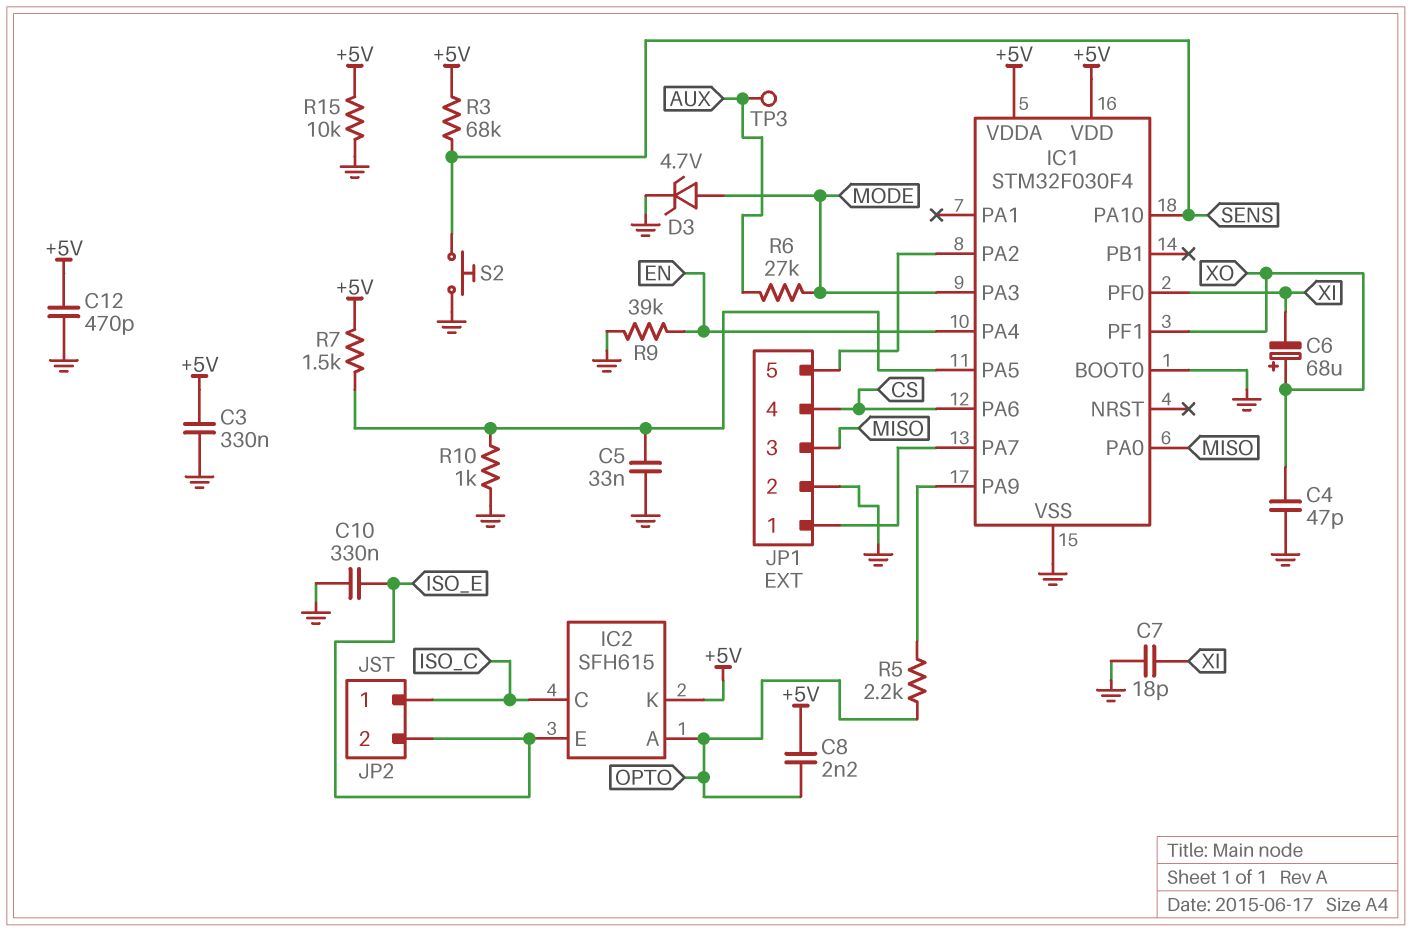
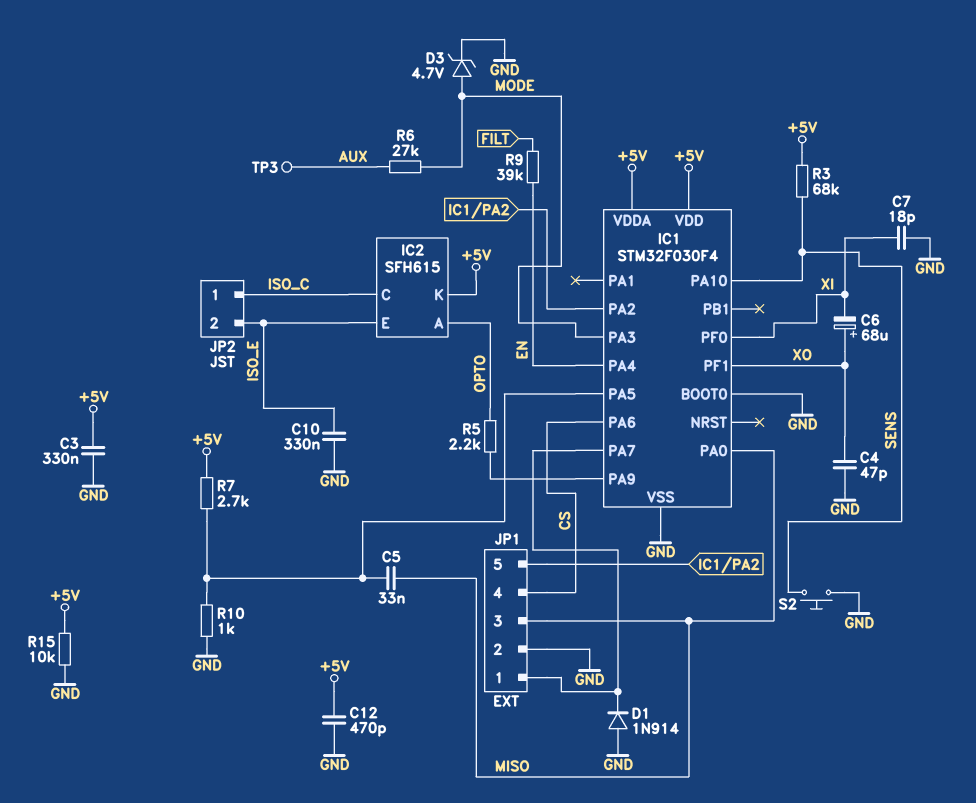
C5: 33nF (GND, IC1/PA5) -> 33nF (IC1/PA5, MISO)
C8: 2.2nF (+5V, OPTO) -> none
D1: none -> diode 1N914 (A GND, K IC1/PA7)
R7: 1.5k (+5V, IC1/PA5) -> 2.7k (+5V, IC1/PA5)
R9: 39k (EN, GND) -> 39k (EN, FILT)

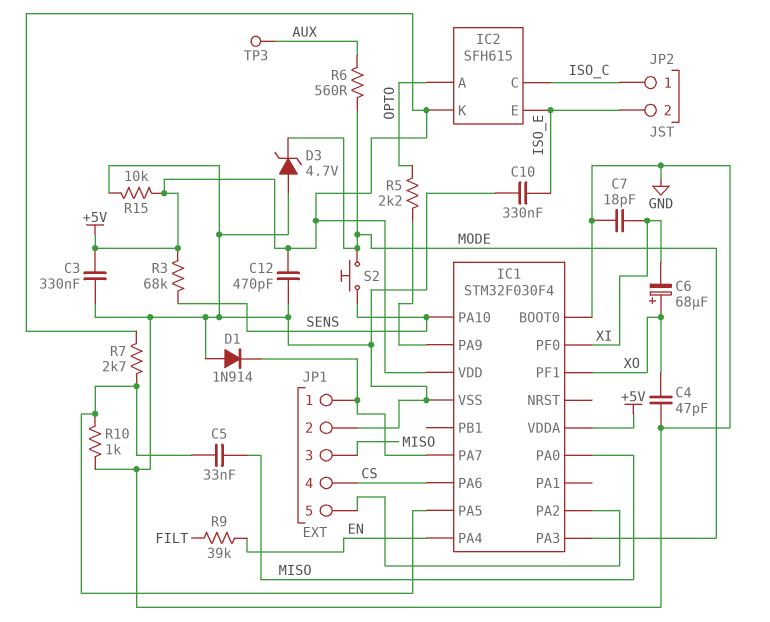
D3: zener 4.7V (A MODE, K GND) -> zener 4.7V (A GND, K MODE)
R6: 27k (AUX, MODE) -> 560 (AUX, MODE)
S2: button (GND, SENS) -> button (MODE, SENS)

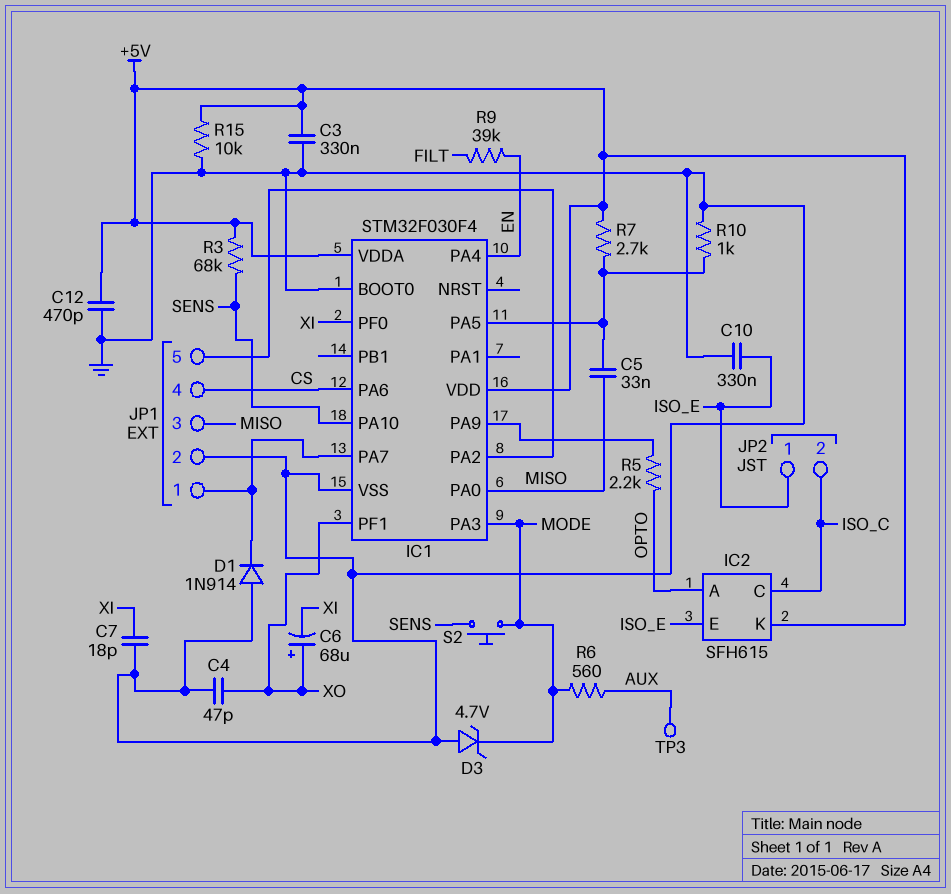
JP2 pin 1: ISO_C -> ISO_E
JP2 pin 2: ISO_E -> ISO_C

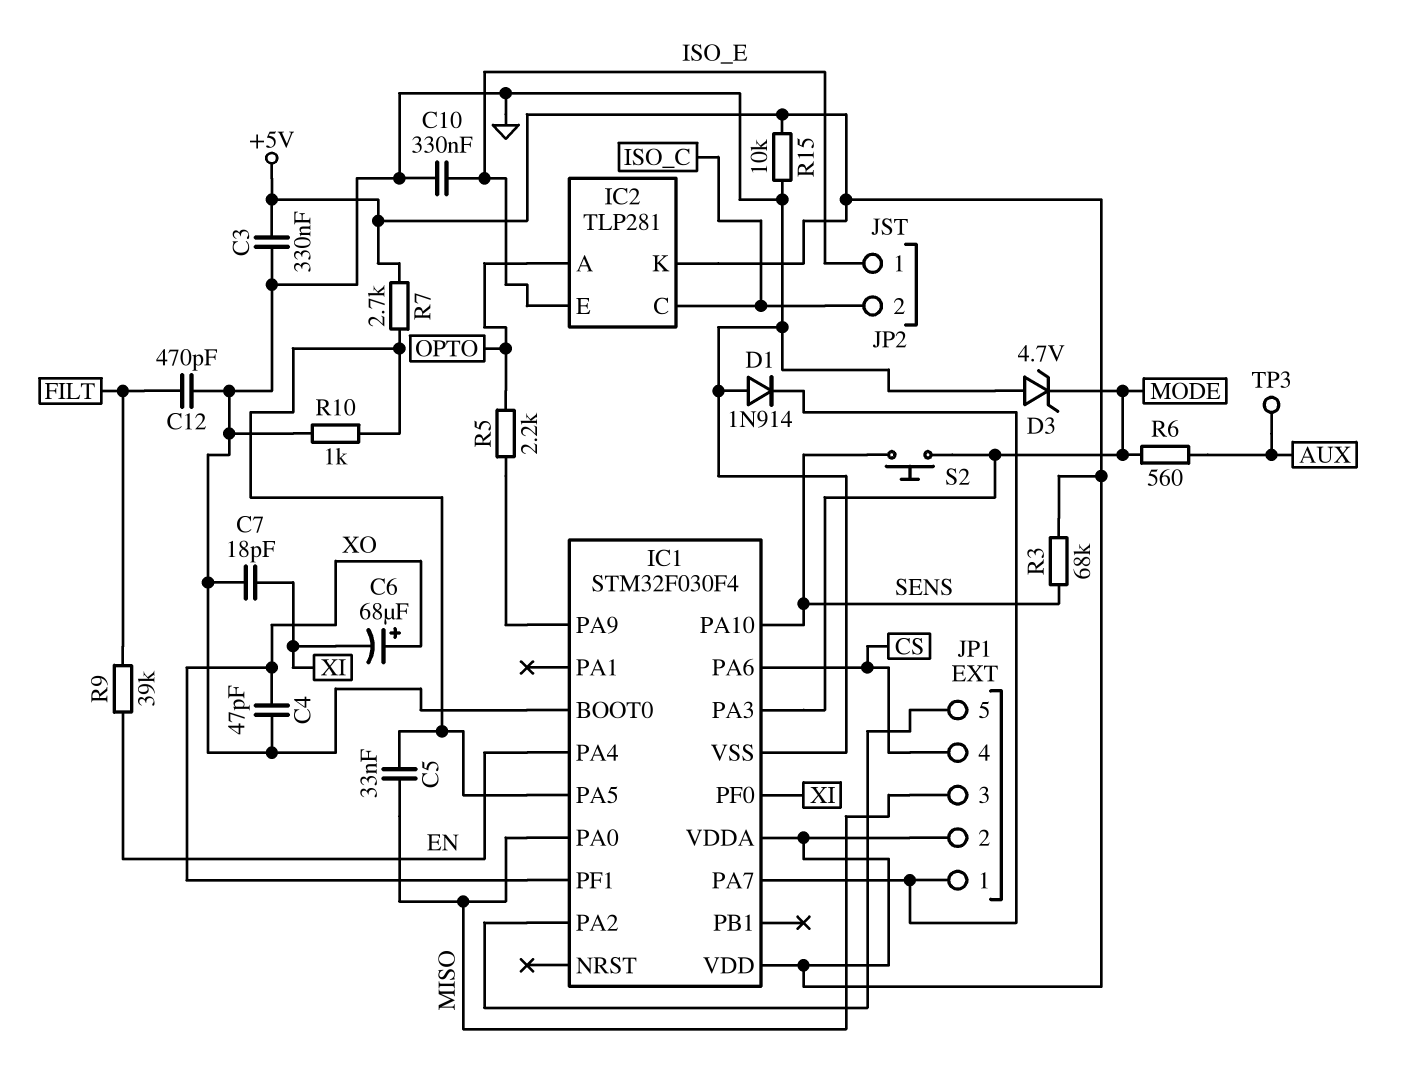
C12: 470pF (+5V, GND) -> 470pF (FILT, GND)
IC2: SFH615 -> TLP281
JP1 pin 2: GND -> +5V

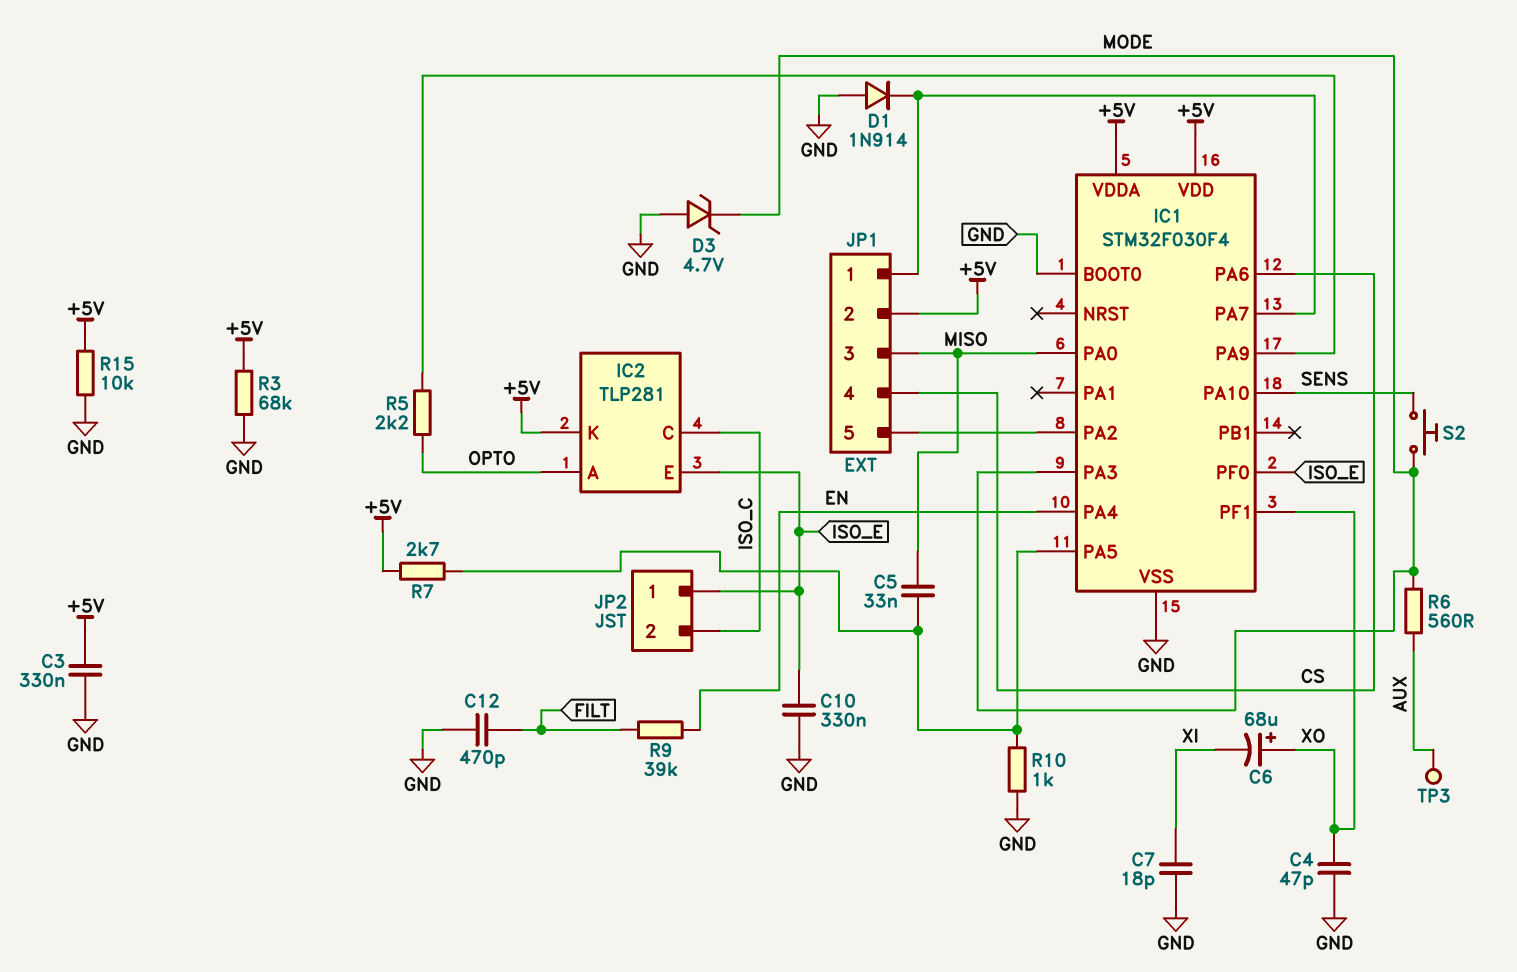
IC1 pin PF0: XI -> ISO_E
R3: 68k (+5V, SENS) -> 68k (+5V, GND)

